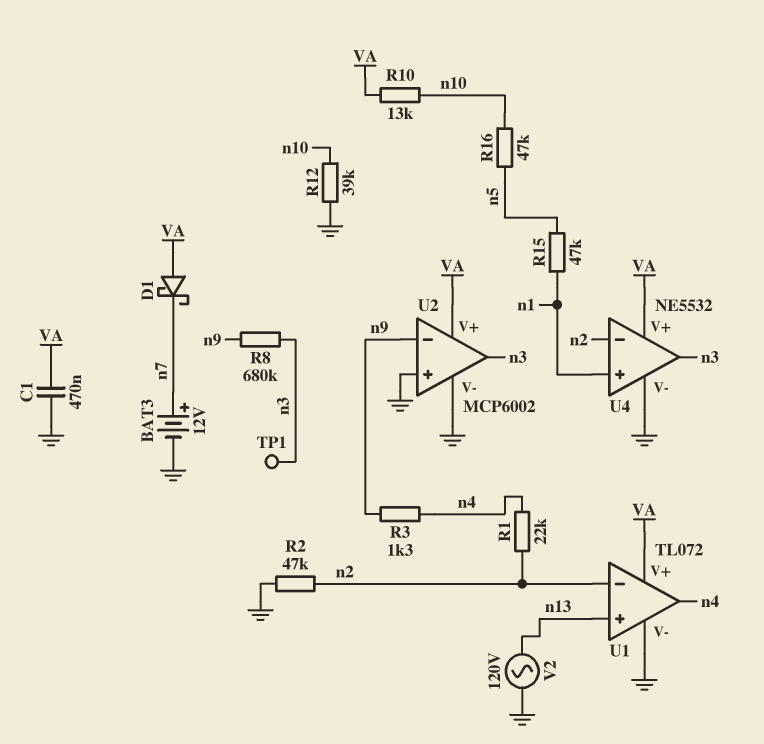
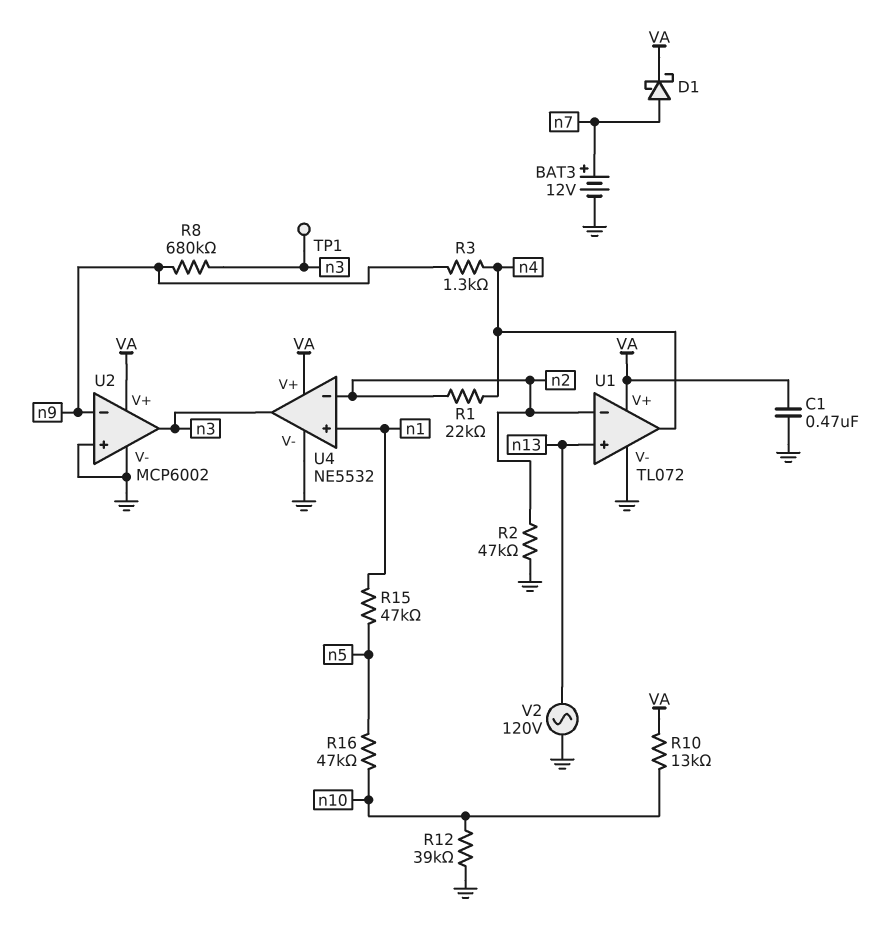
D1: schottky (A VA, K n7) -> schottky (A n7, K VA)

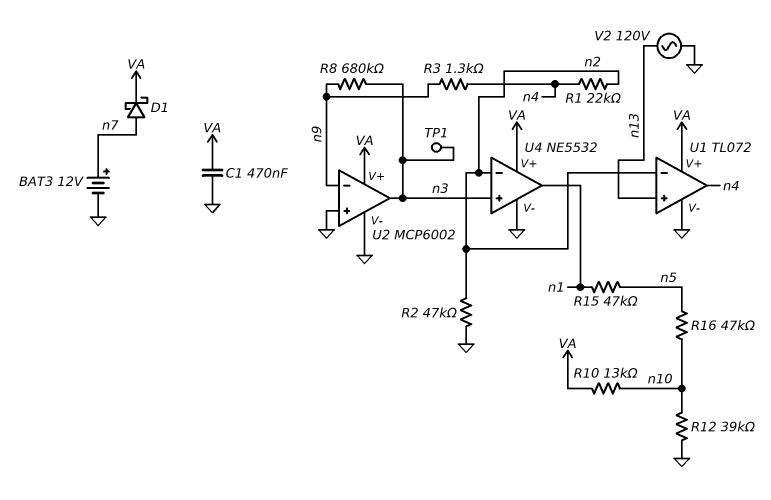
U4 pin in+: n1 -> n3
U4 pin out: n3 -> n1

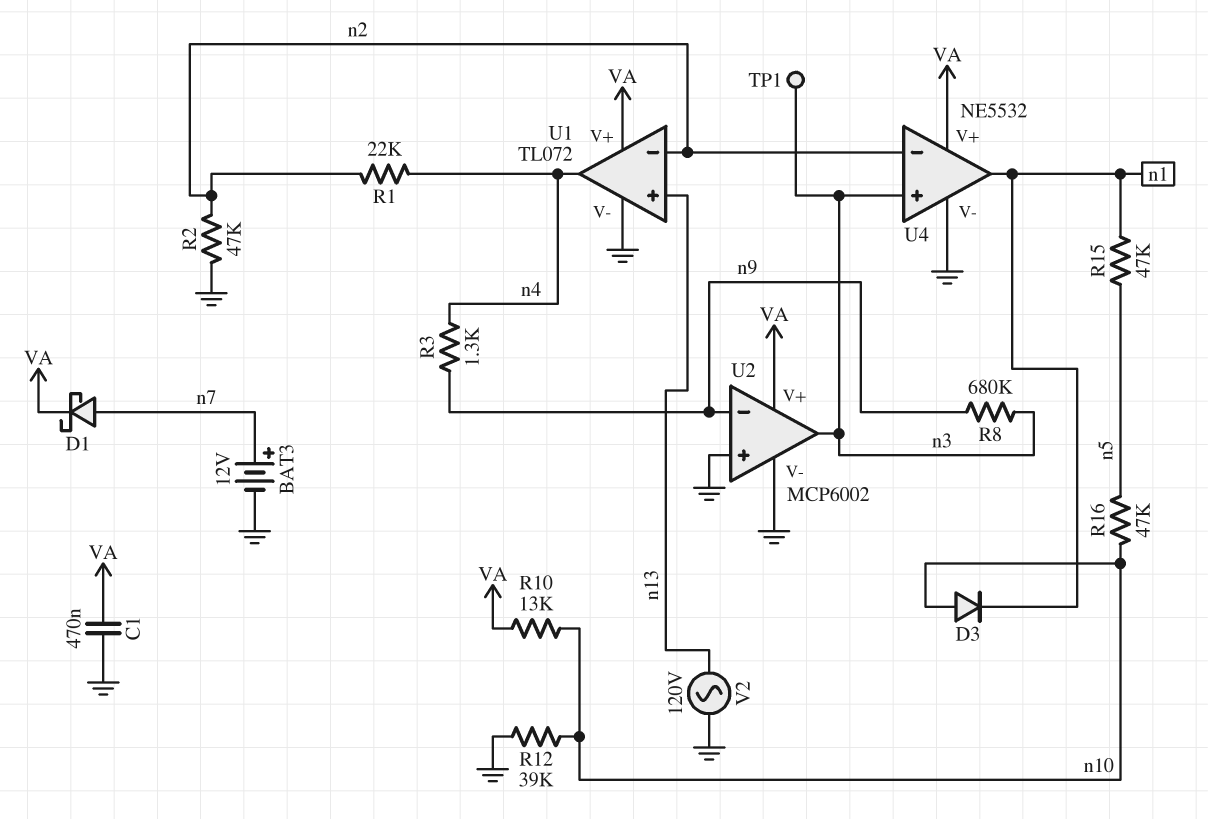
D3: none -> diode (A n10, K n1)

